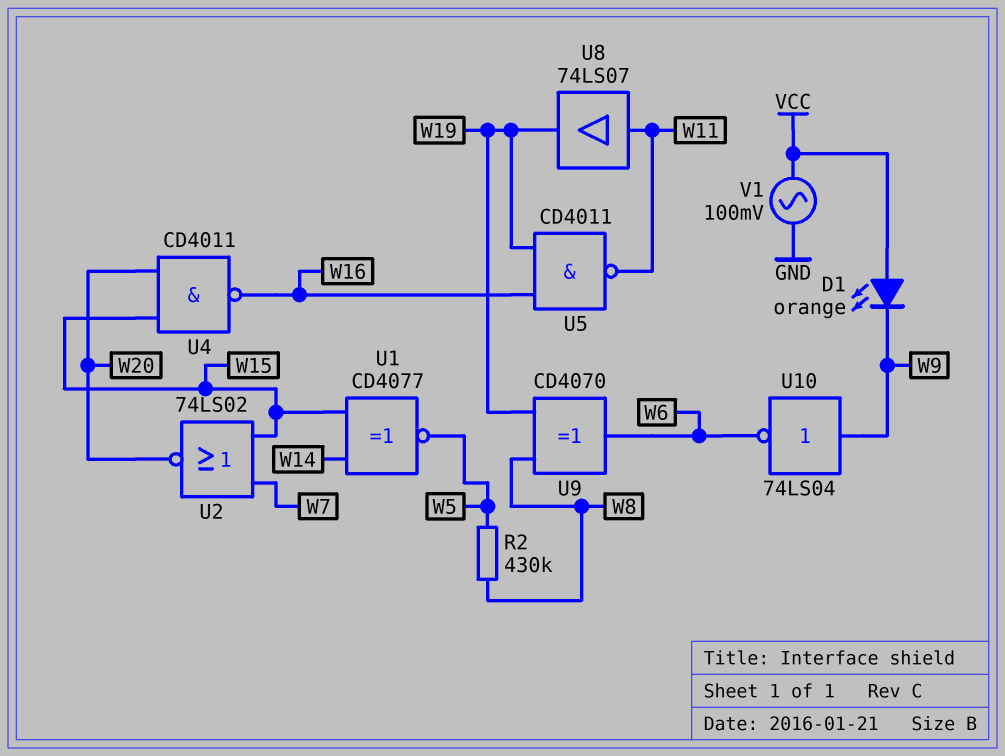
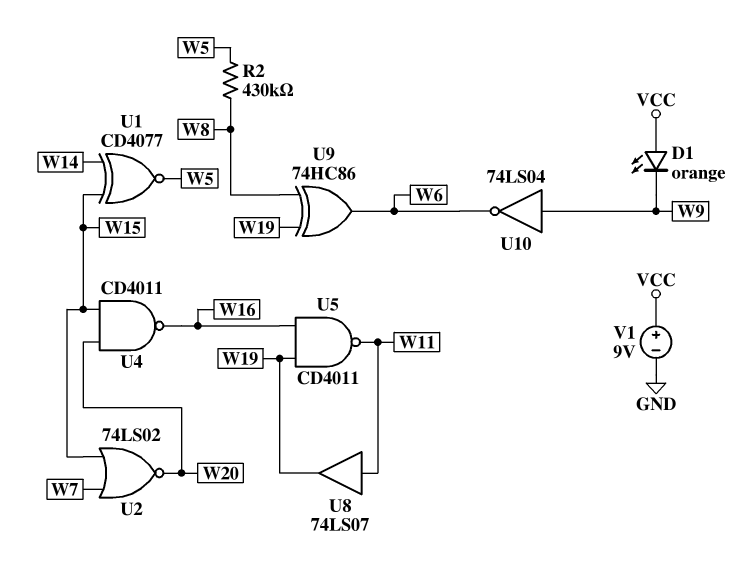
U9: XOR CD4070 (in W8, in W19, out W6) -> XOR 74HC86 (in W8, in W19, out W6)
V1: AC 100mV (GND, VCC) -> 9V (plus VCC, minus GND)

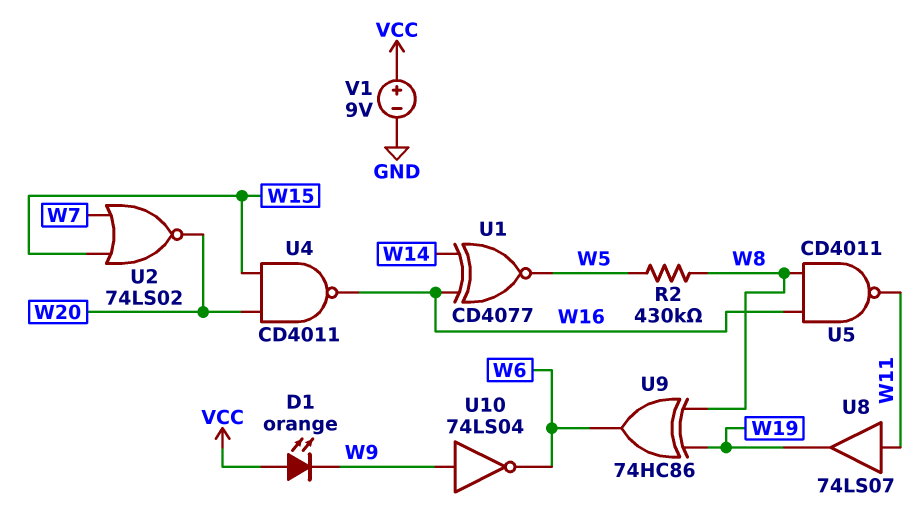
U1: XNOR CD4077 (in W14, in W15, out W5) -> XNOR CD4077 (in W14, in W16, out W5)
U5: NAND CD4011 (in W16, in W19, out W11) -> NAND CD4011 (in W8, in W16, out W11)

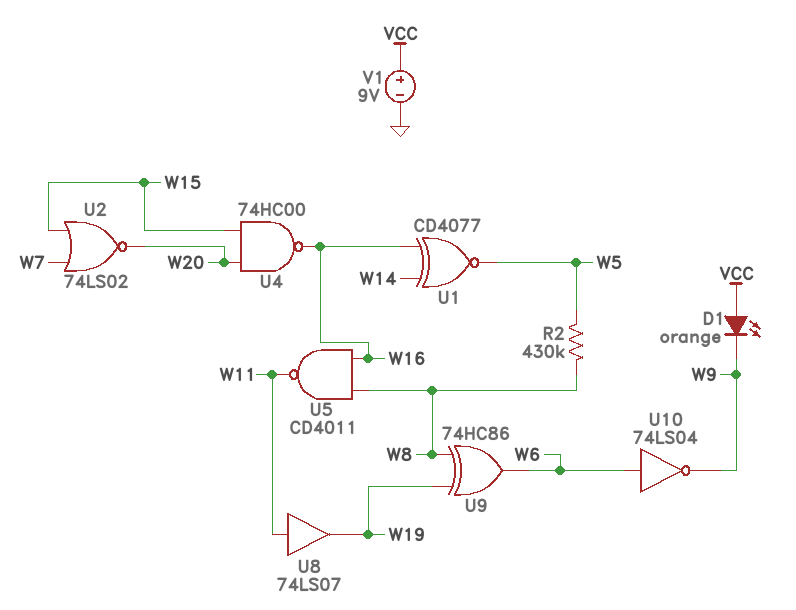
U4: NAND CD4011 (in W15, in W20, out W16) -> NAND 74HC00 (in W15, in W20, out W16)
U10: NOT 74LS04 (in W9, out W6) -> NOT 74LS04 (in W6, out W9)

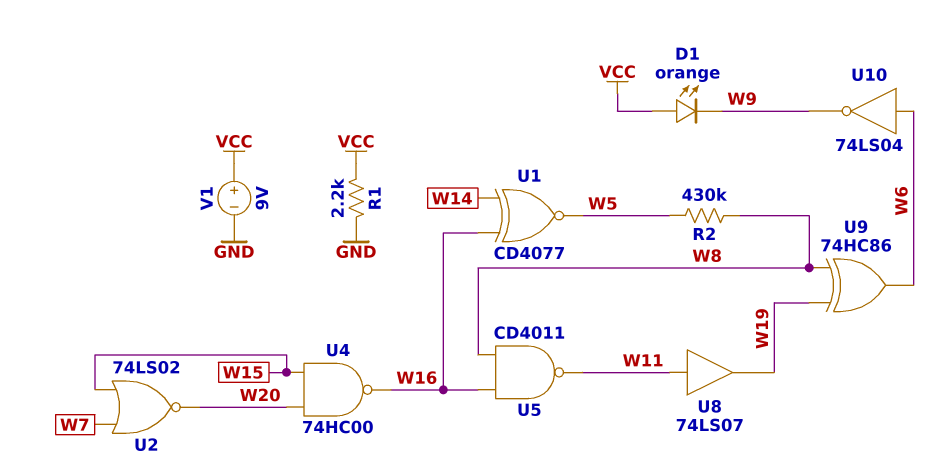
R1: none -> 2.2k (GND, VCC)

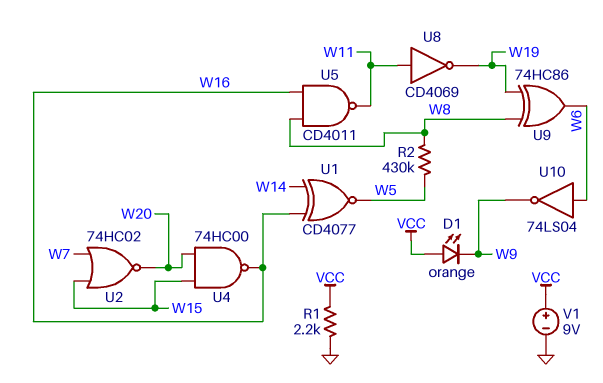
U2: NOR 74LS02 (in W7, in W15, out W20) -> NOR 74HC02 (in W7, in W15, out W20)
U8: buffer 74LS07 (in W11, out W19) -> NOT CD4069 (in W11, out W19)

